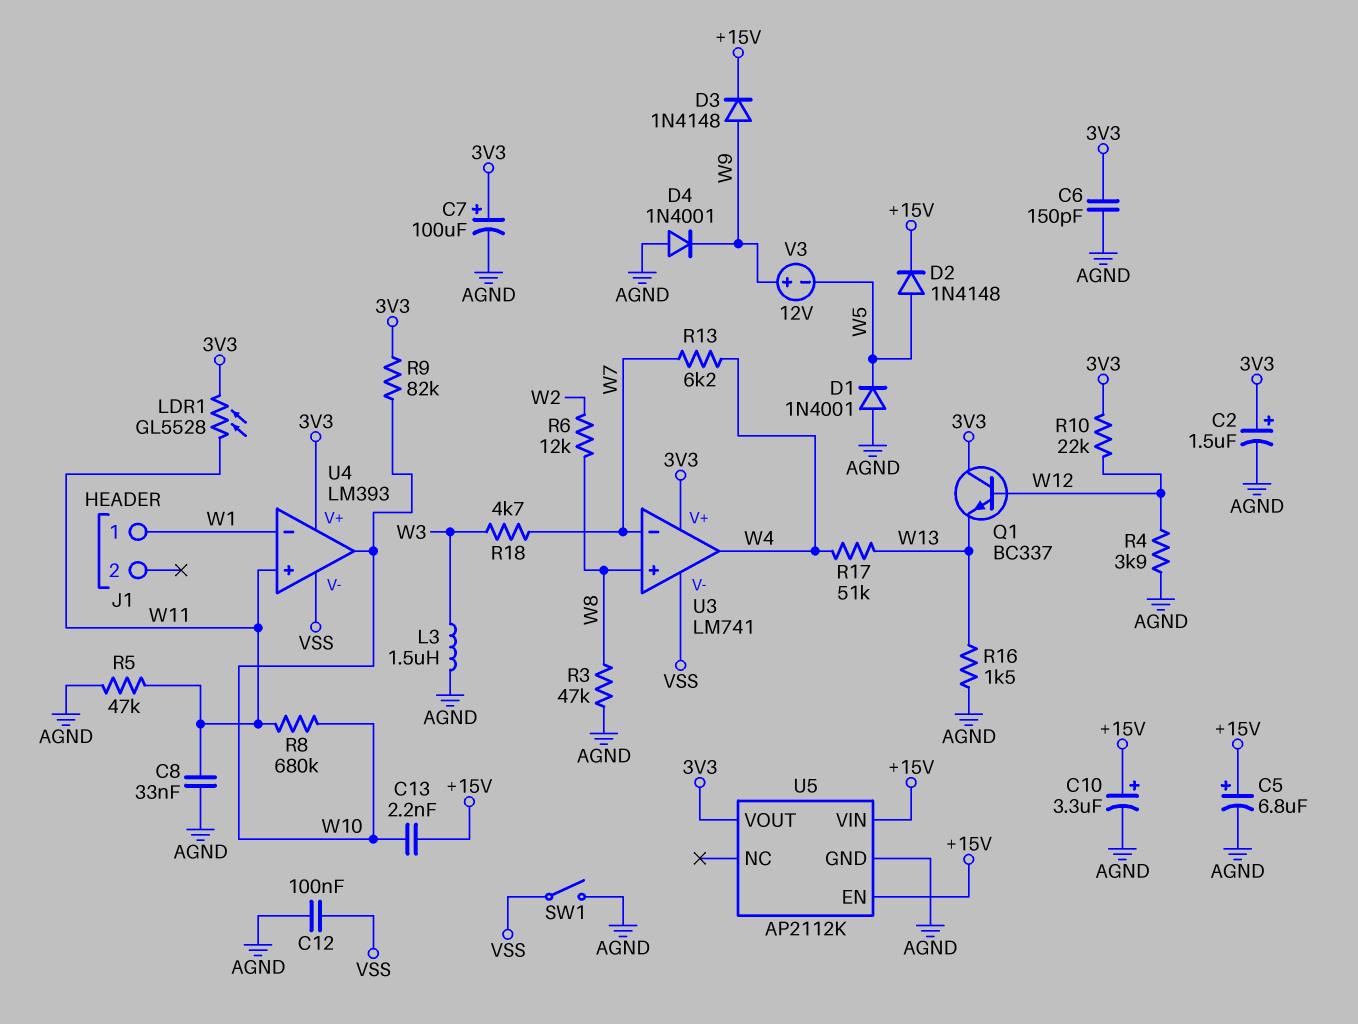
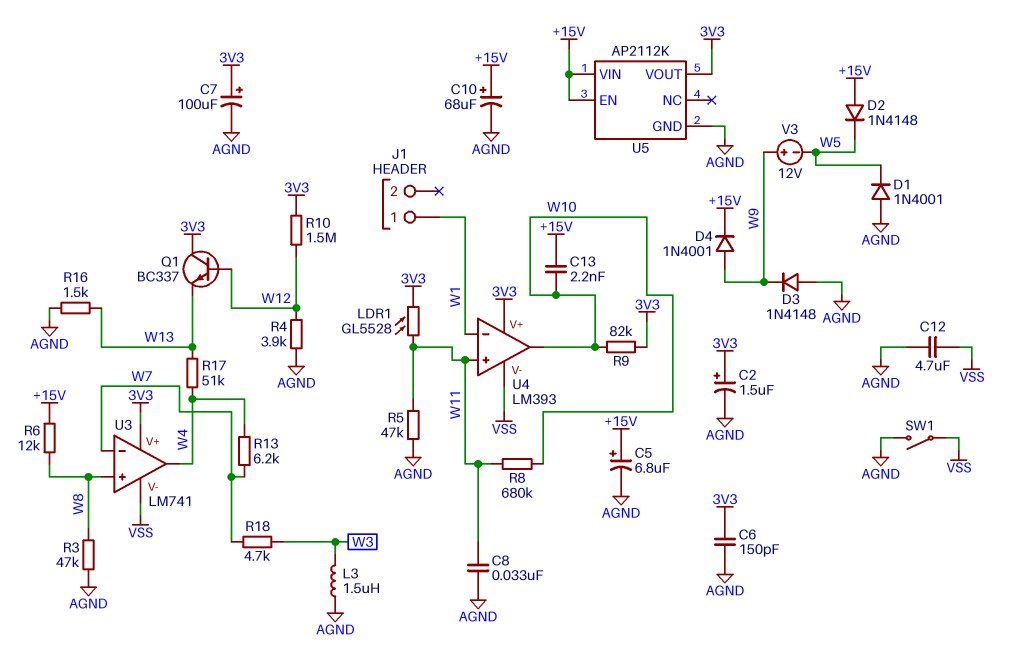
C10: 3.3uF (plus +15V, minus AGND) -> 68uF (plus +15V, minus AGND)
C12: 100nF (AGND, VSS) -> 4.7uF (AGND, VSS)
D2: diode 1N4148 (A W5, K +15V) -> diode 1N4148 (A +15V, K W5)
D3: diode 1N4148 (A W9, K +15V) -> diode 1N4148 (A AGND, K W9)
D4: diode 1N4001 (A AGND, K W9) -> diode 1N4001 (A W9, K +15V)
R6: 12k (W2, W8) -> 12k (+15V, W8)
R10: 22k (3V3, W12) -> 1.5M (3V3, W12)

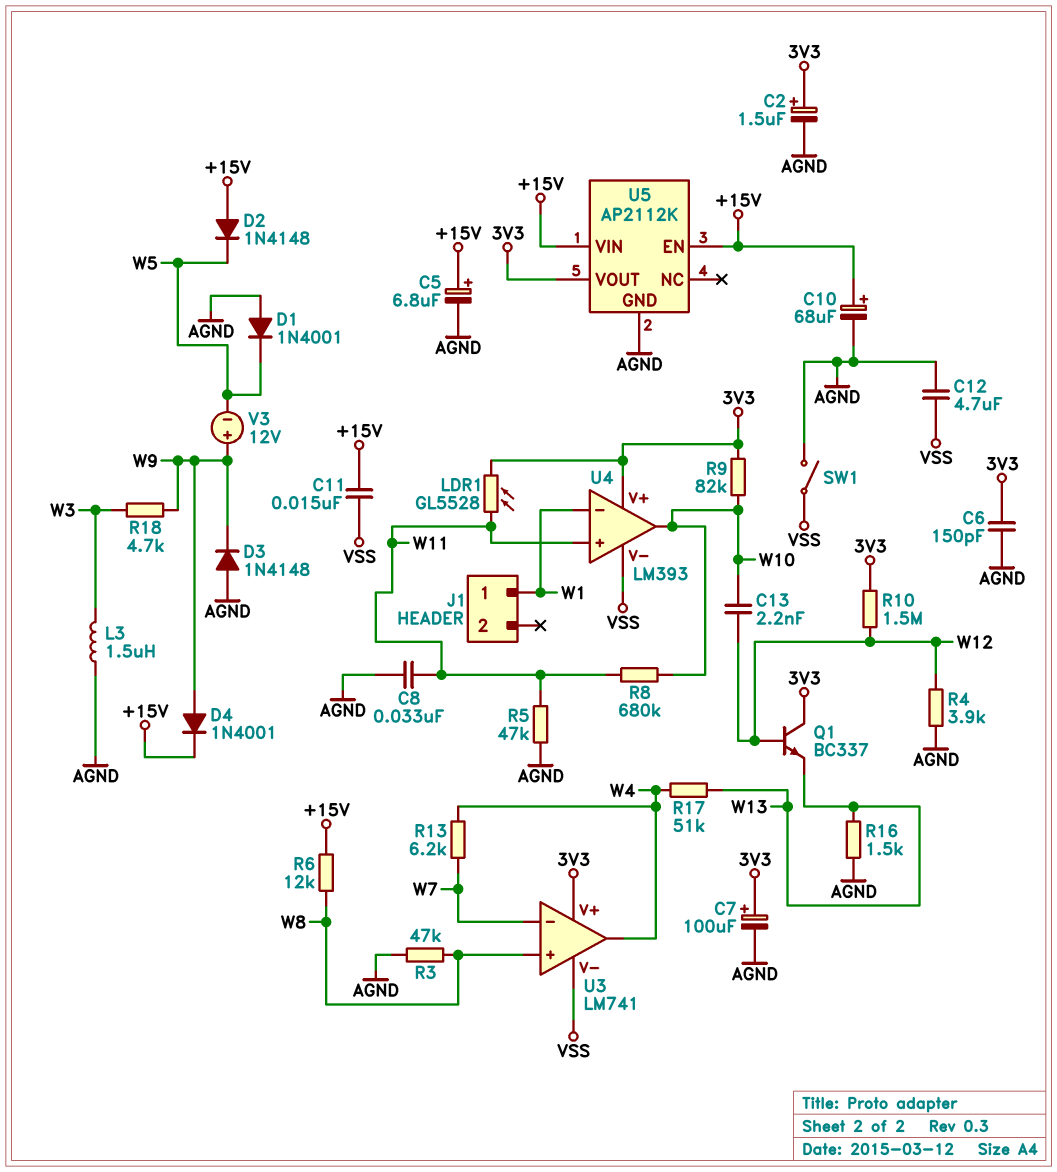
C11: none -> 15nF (+15V, VSS)
C13: 2.2nF (+15V, W10) -> 2.2nF (W10, W12)
R18: 4.7k (W3, W7) -> 4.7k (W3, W9)

